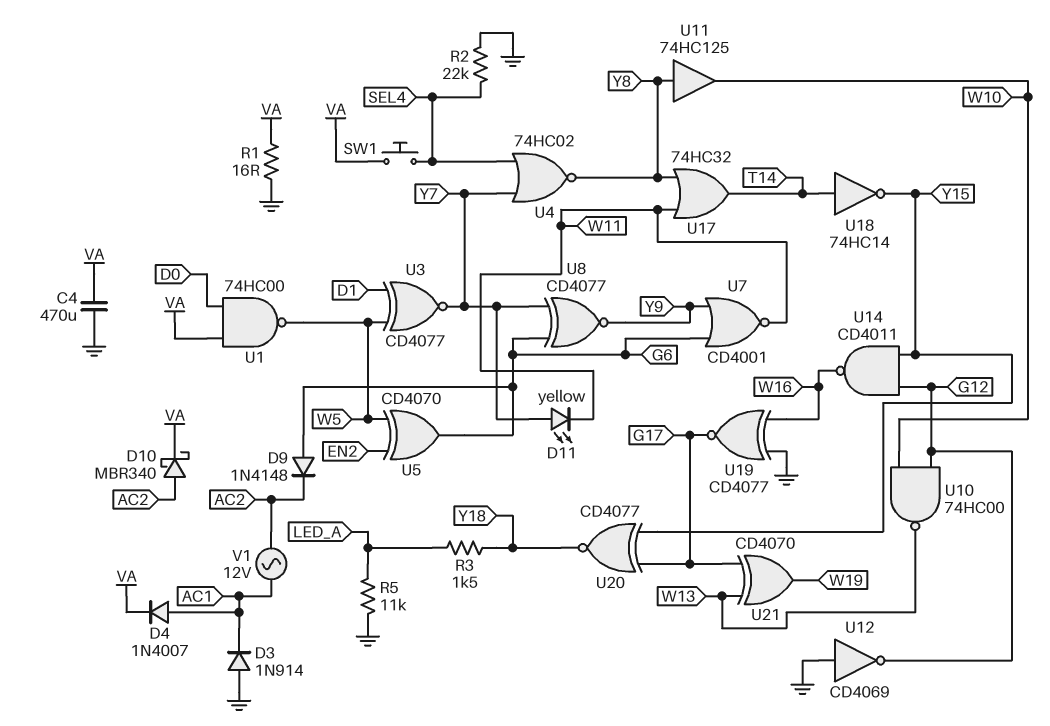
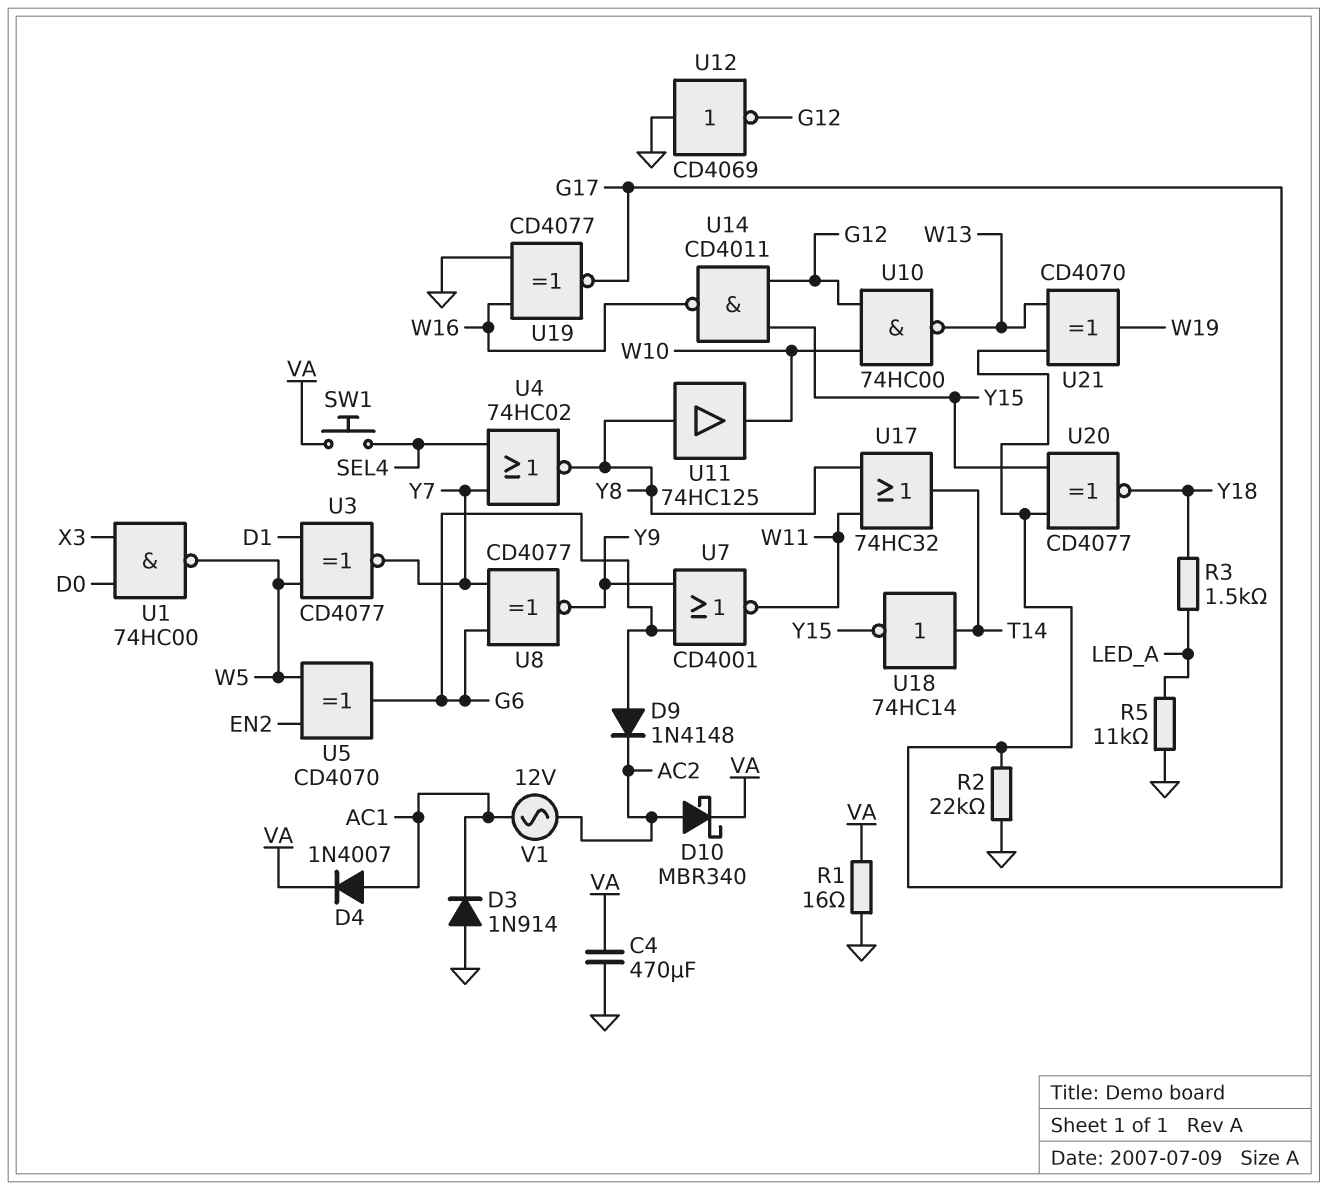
D11: LED yellow (A Y7, K W11) -> none
R2: 22k (GND, SEL4) -> 22k (G17, GND)
U1: NAND 74HC00 (in D0, in VA, out W5) -> NAND 74HC00 (in D0, in X3, out W5)

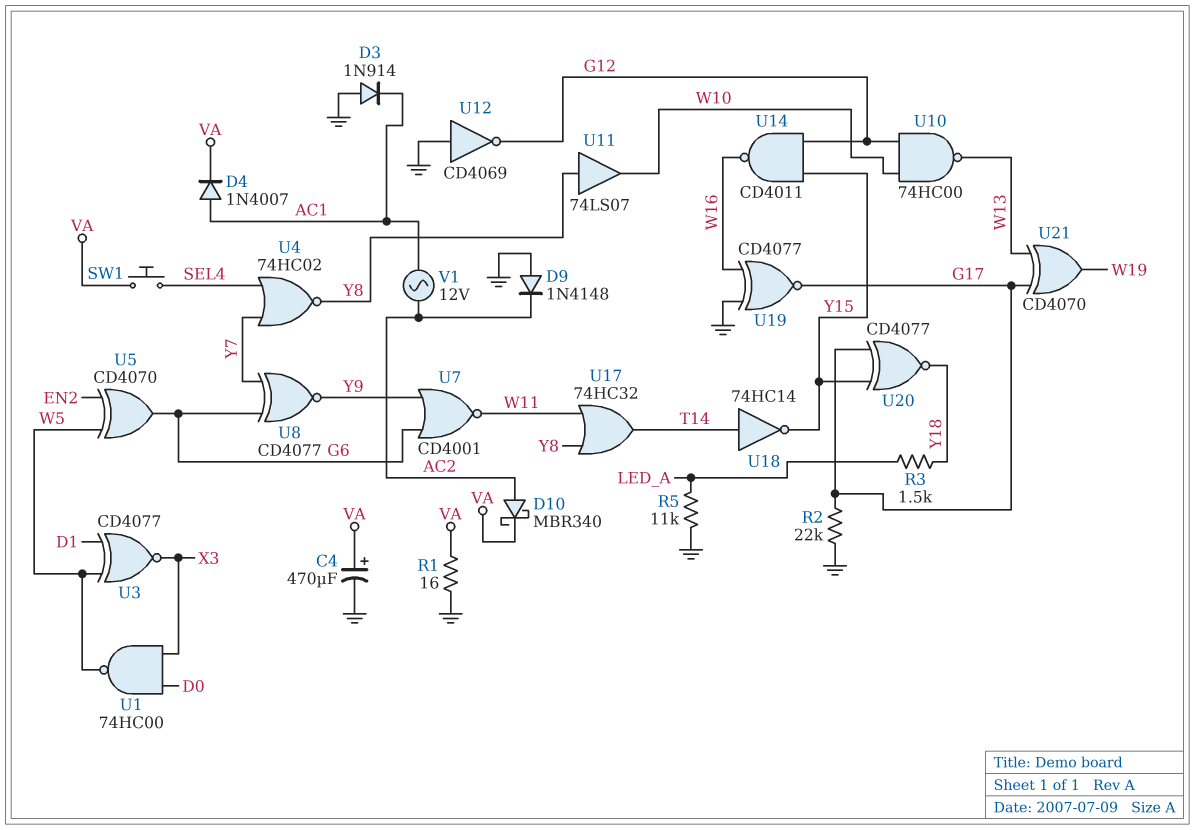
C4: 470uF (GND, VA) -> 470uF (plus VA, minus GND)
D9: diode 1N4148 (A G6, K AC2) -> diode 1N4148 (A GND, K AC2)
U3: XNOR CD4077 (in D1, in W5, out Y7) -> XNOR CD4077 (in D1, in W5, out X3)
U11: buffer 74HC125 (in Y8, out W10) -> buffer 74LS07 (in Y8, out W10)

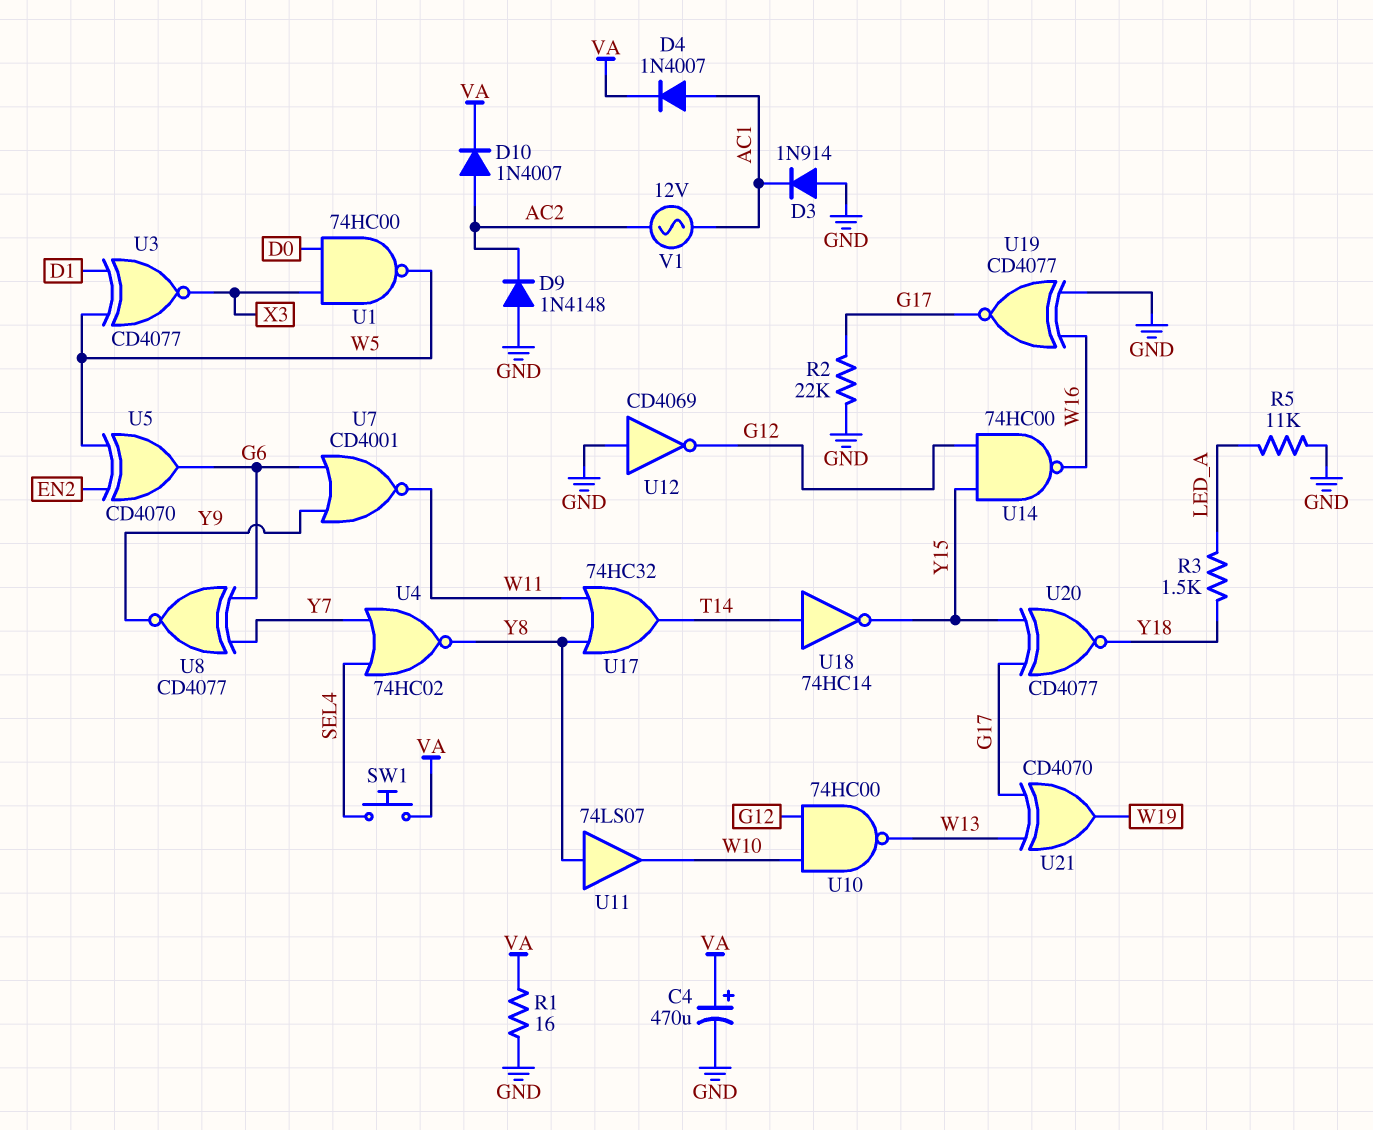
D10: schottky MBR340 (A AC2, K VA) -> diode 1N4007 (A AC2, K VA)
U14: NAND CD4011 (in G12, in Y15, out W16) -> NAND 74HC00 (in G12, in Y15, out W16)

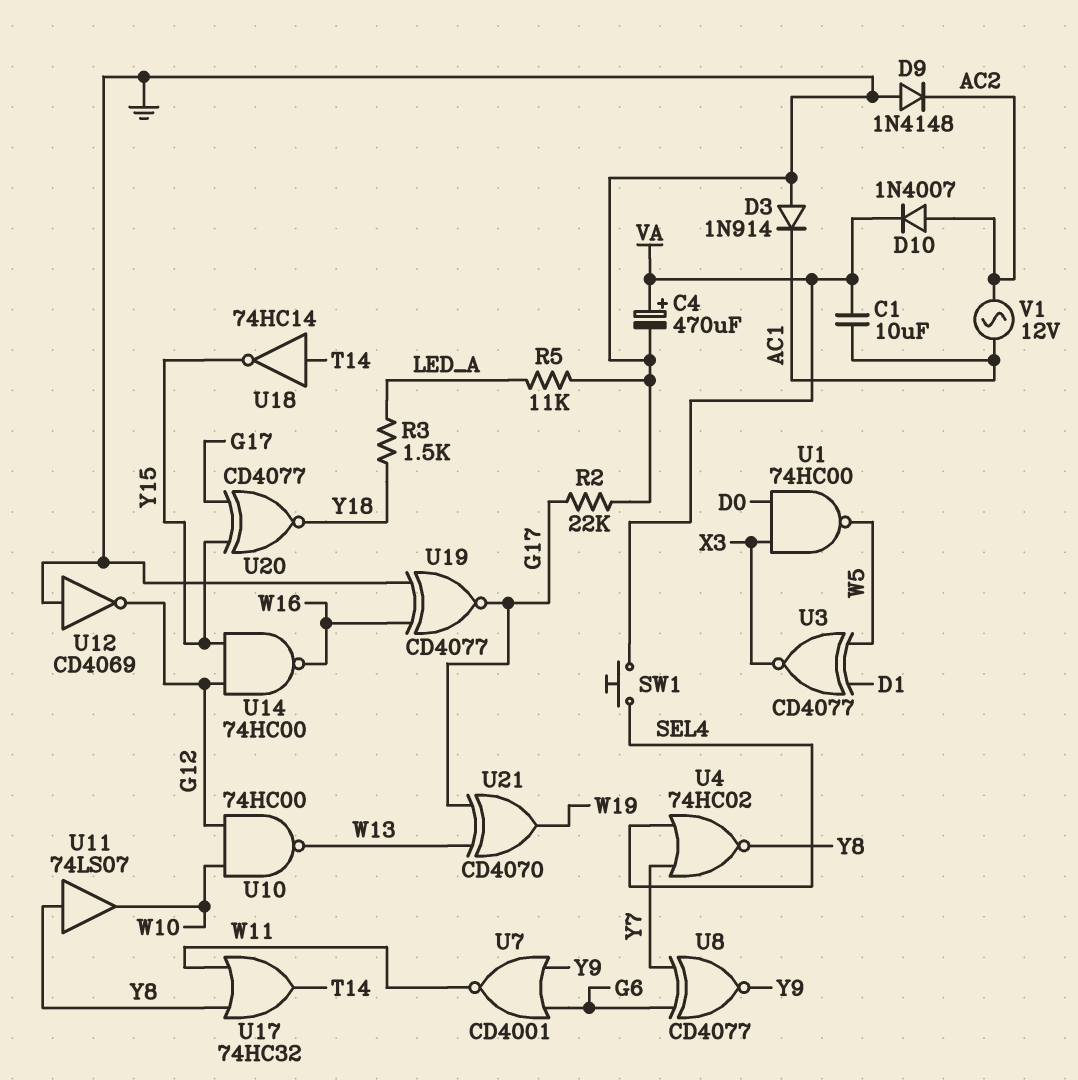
C1: none -> 10uF (AC1, VA)
D4: diode 1N4007 (A AC1, K VA) -> none
R1: 16 (GND, VA) -> none
U5: XOR CD4070 (in EN2, in W5, out G6) -> none

